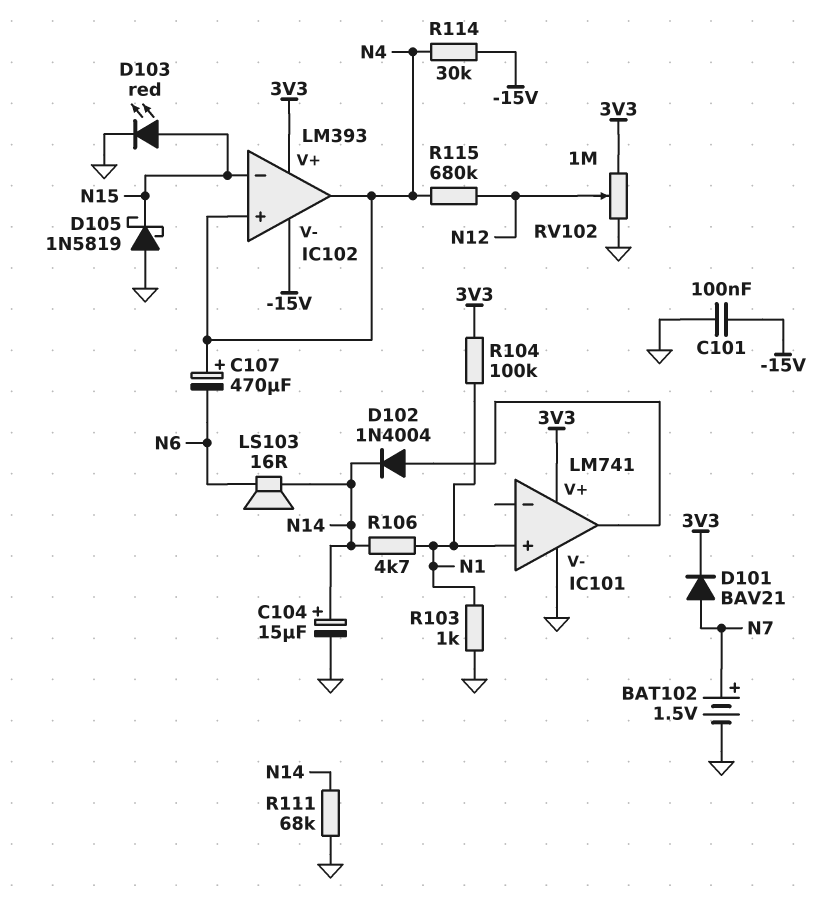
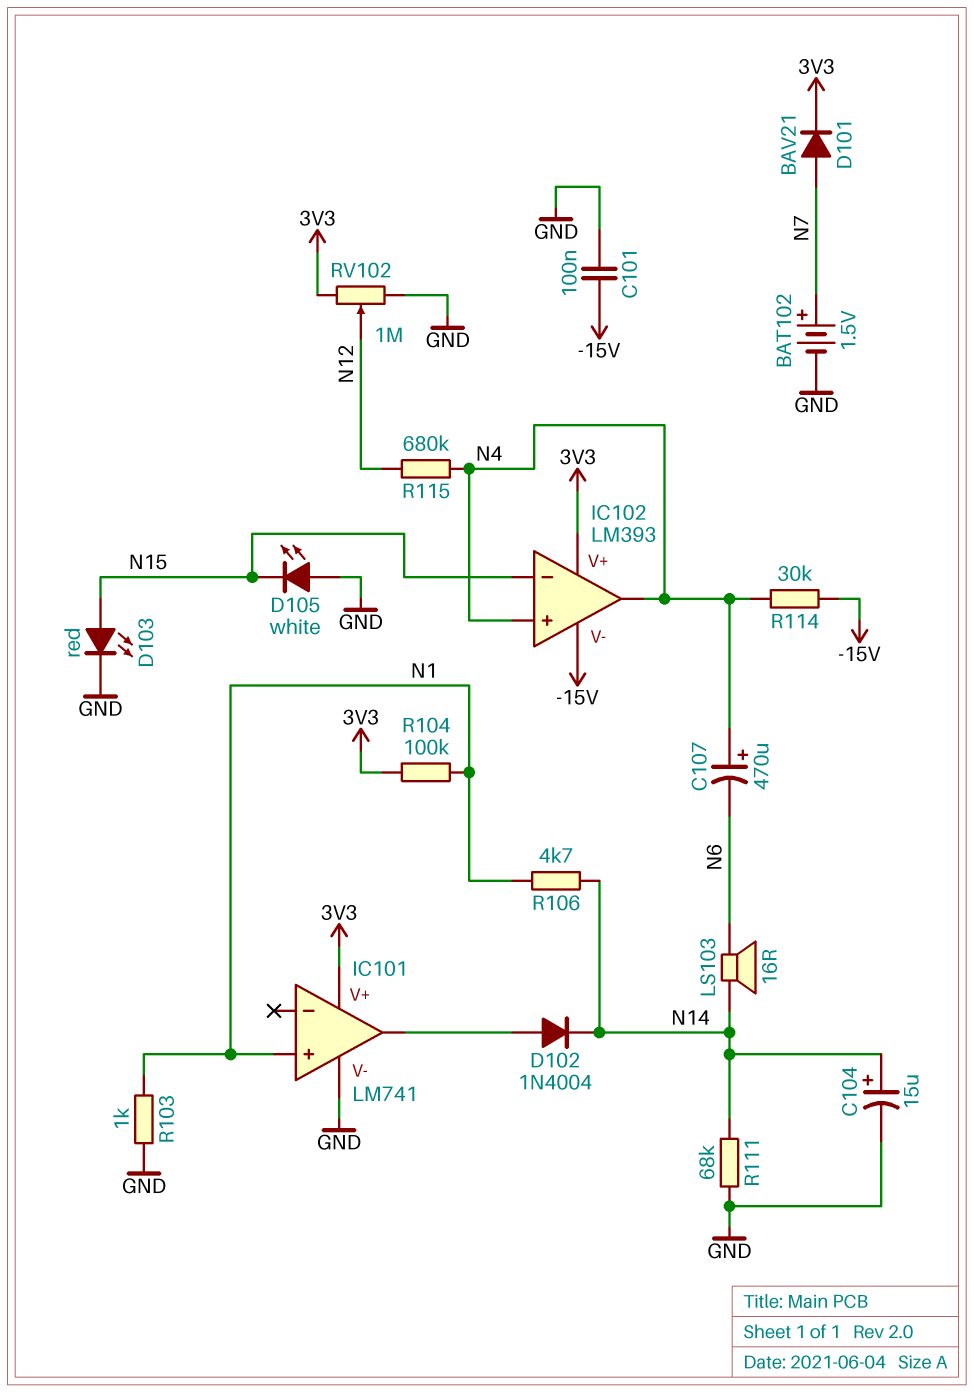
D105: schottky 1N5819 (A GND, K N15) -> LED white (A GND, K N15)

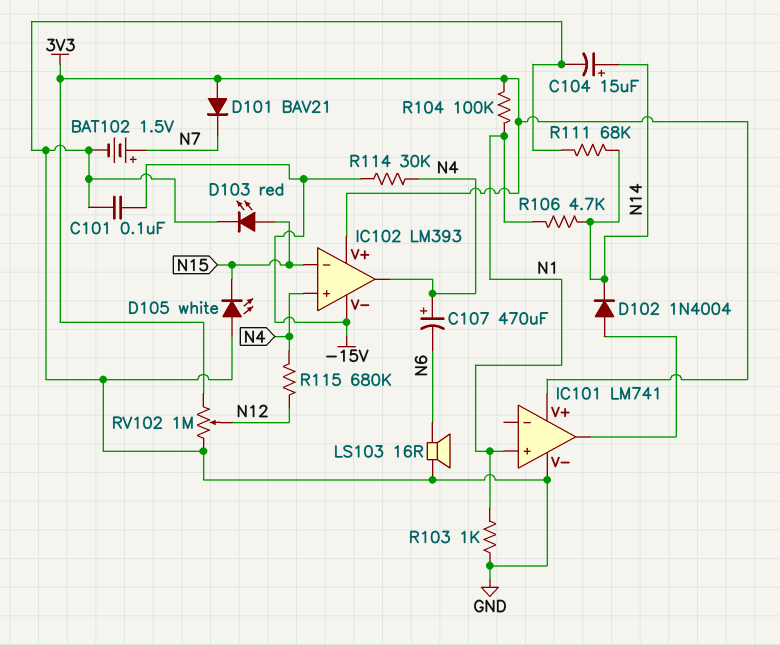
D101: diode BAV21 (A N7, K 3V3) -> diode BAV21 (A 3V3, K N7)
LS103: speaker 16R (N6, N14) -> speaker 16R (GND, N6)

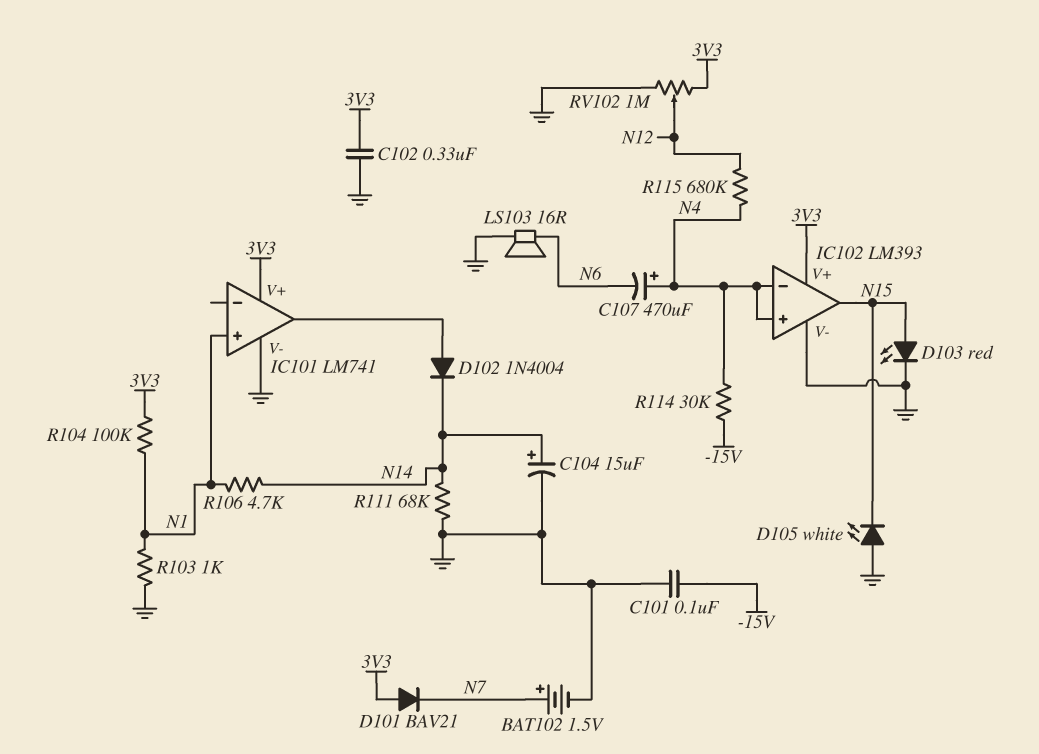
C102: none -> 330nF (3V3, GND)
IC102 pin V-: -15V -> GND
IC102 pin in-: N15 -> N4
IC102 pin out: N4 -> N15

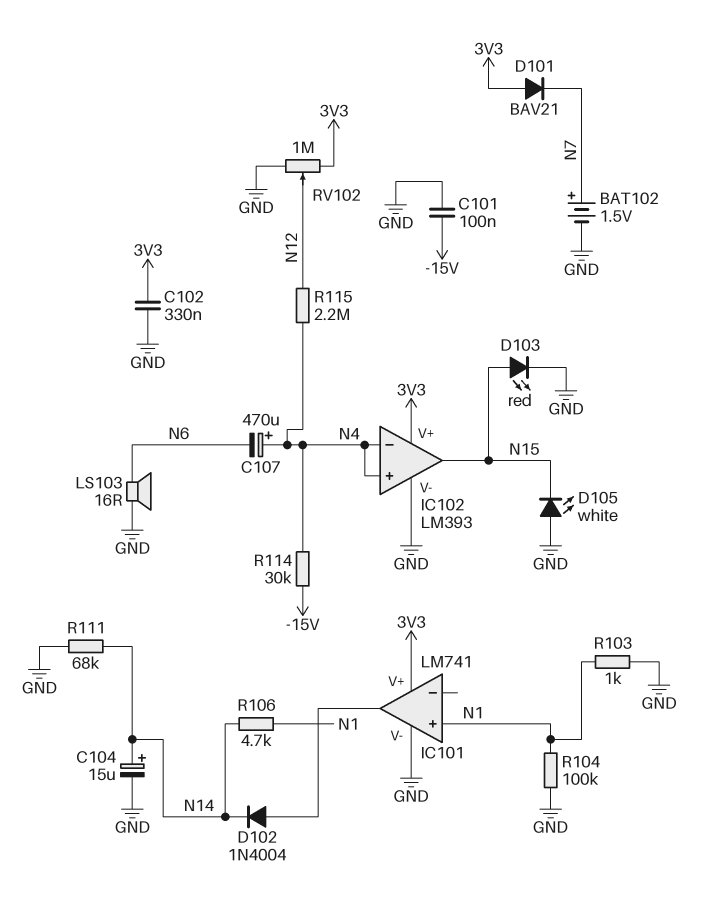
R104: 100k (3V3, N1) -> 100k (GND, N1)
R115: 680k (N4, N12) -> 2.2M (N4, N12)

